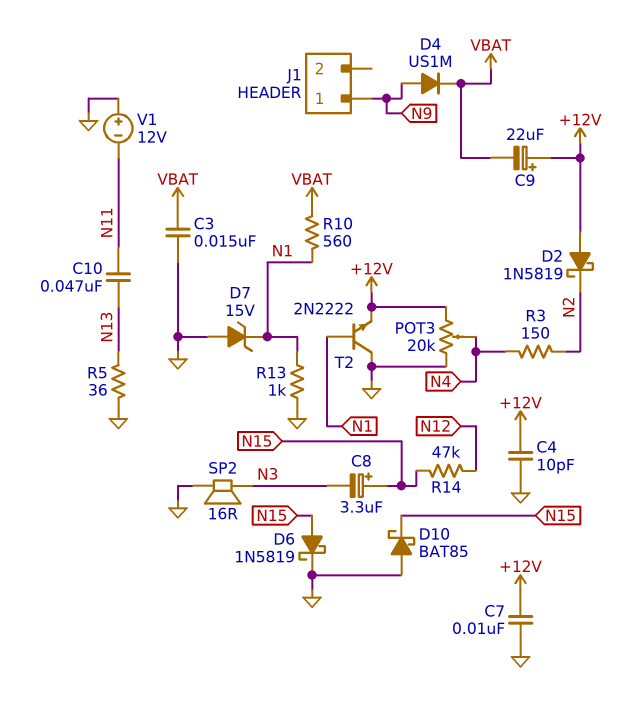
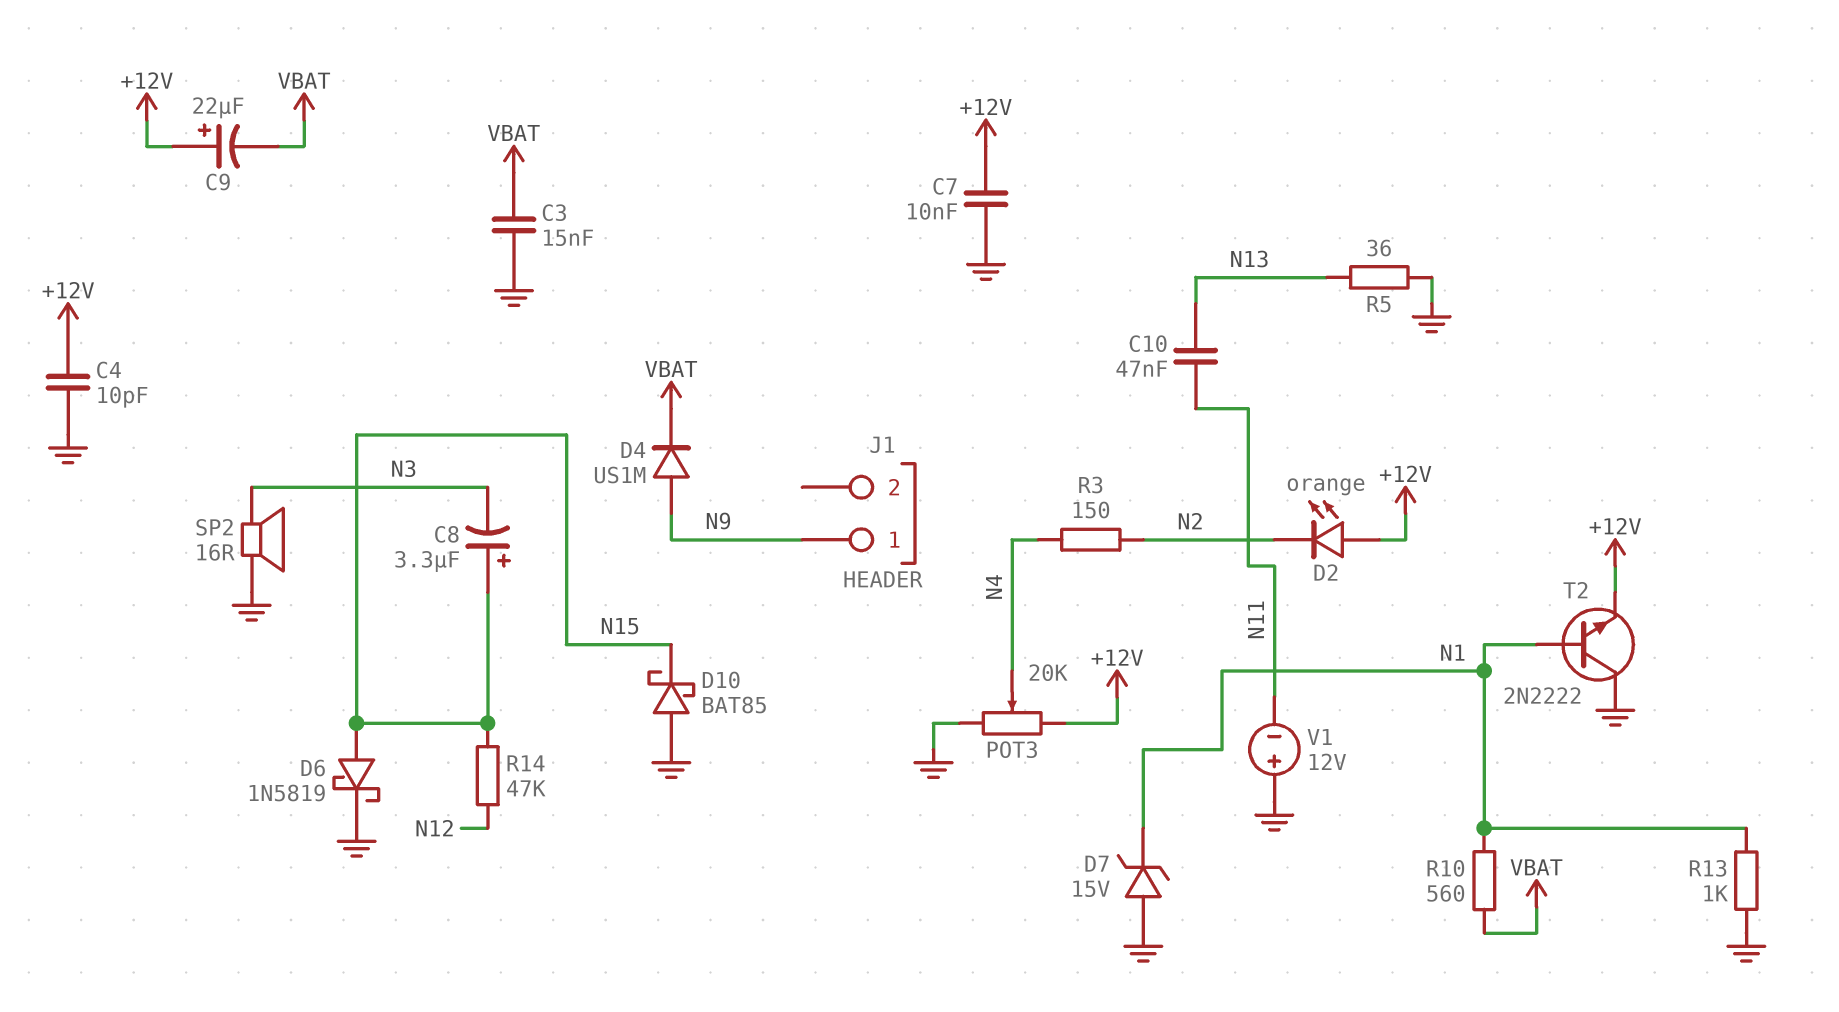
D2: schottky 1N5819 (A +12V, K N2) -> LED orange (A +12V, K N2)

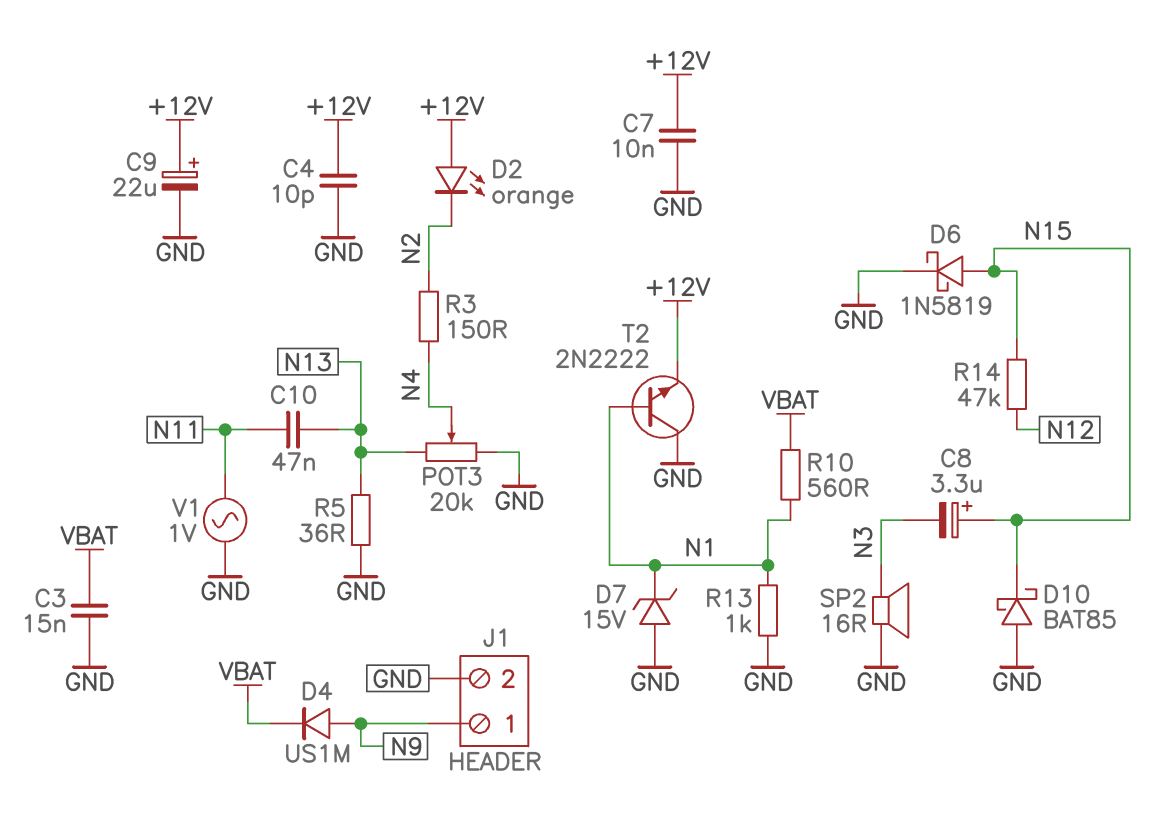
C9: 22uF (plus +12V, minus VBAT) -> 22uF (plus +12V, minus GND)
J1 pin 2: none -> GND
POT3: 20k (+12V, GND, wiper N4) -> 20k (GND, N13, wiper N4)
V1: 12V (plus GND, minus N11) -> AC 1V (GND, N11)

